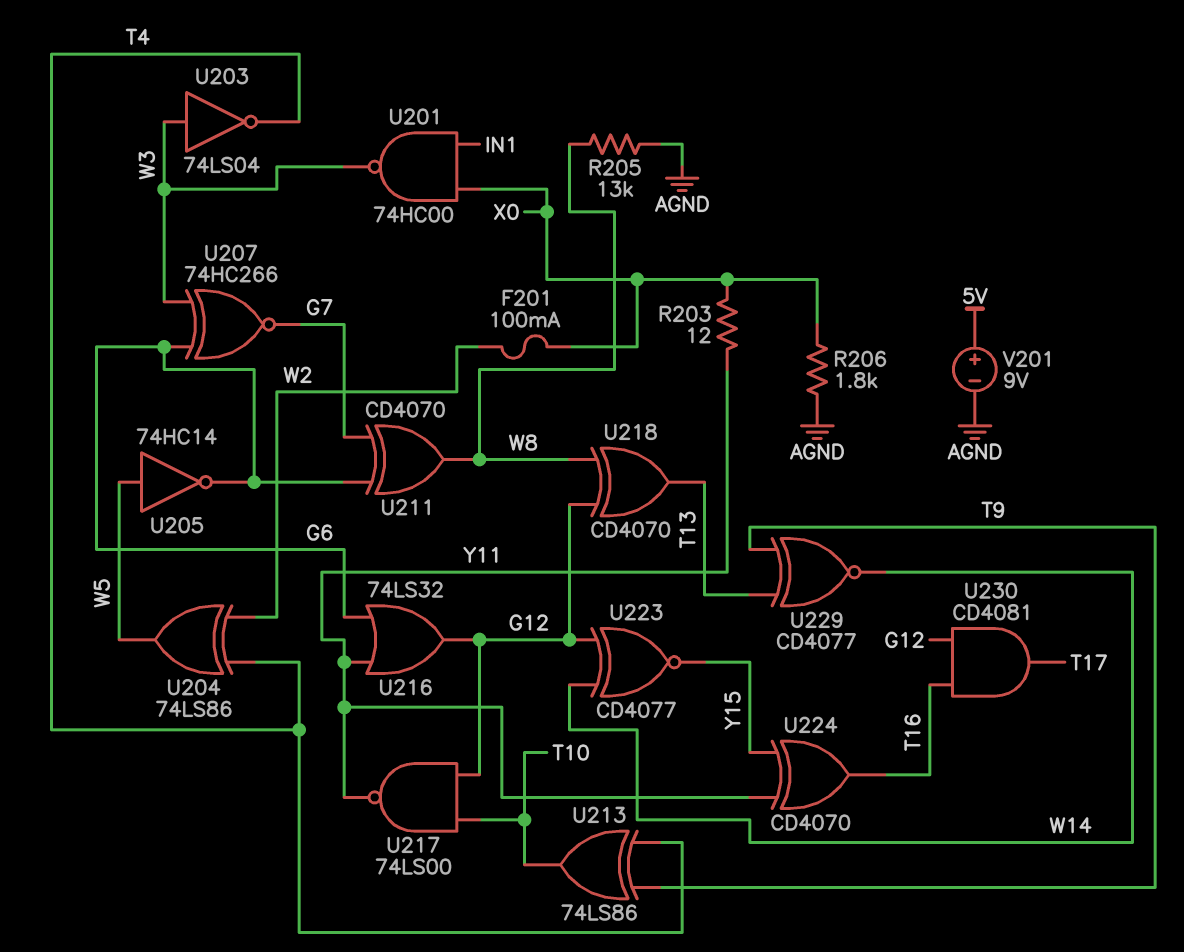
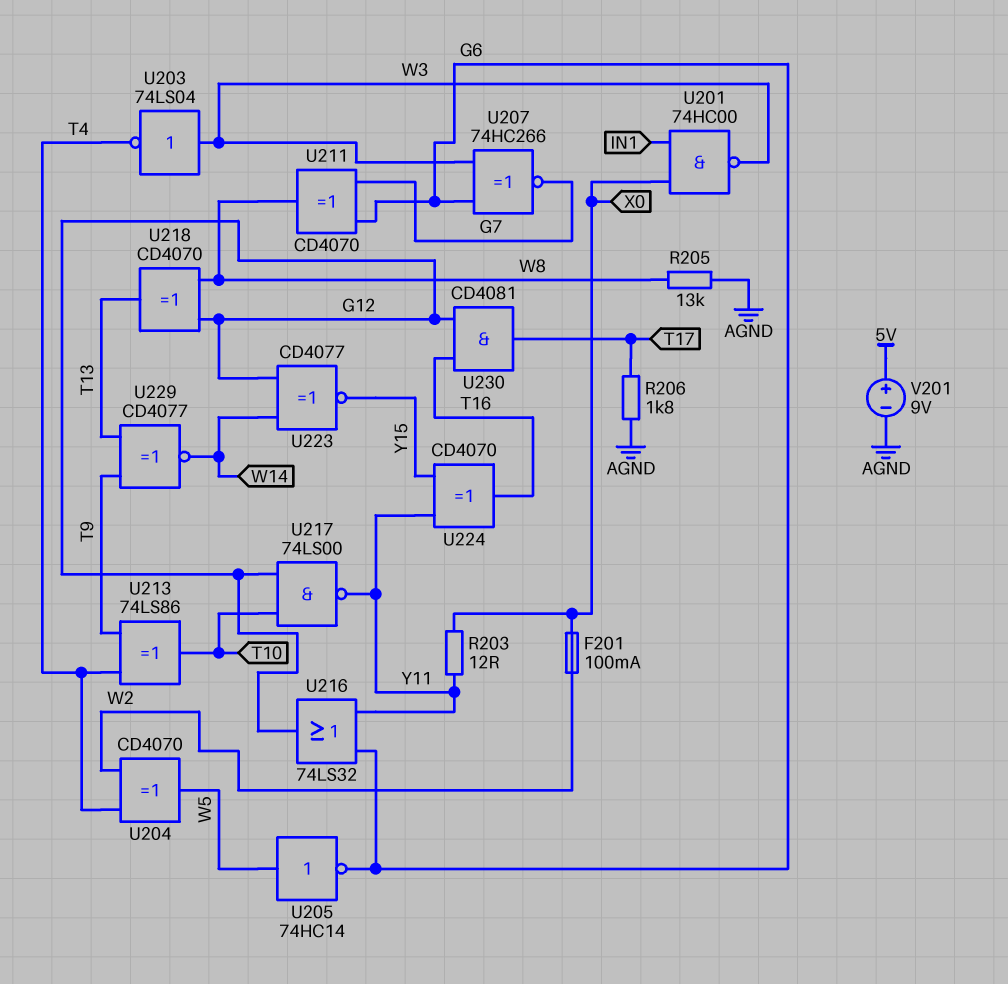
R206: 1.8k (AGND, X0) -> 1.8k (AGND, T17)
U204: XOR 74LS86 (in T4, in W2, out W5) -> XOR CD4070 (in T4, in W2, out W5)

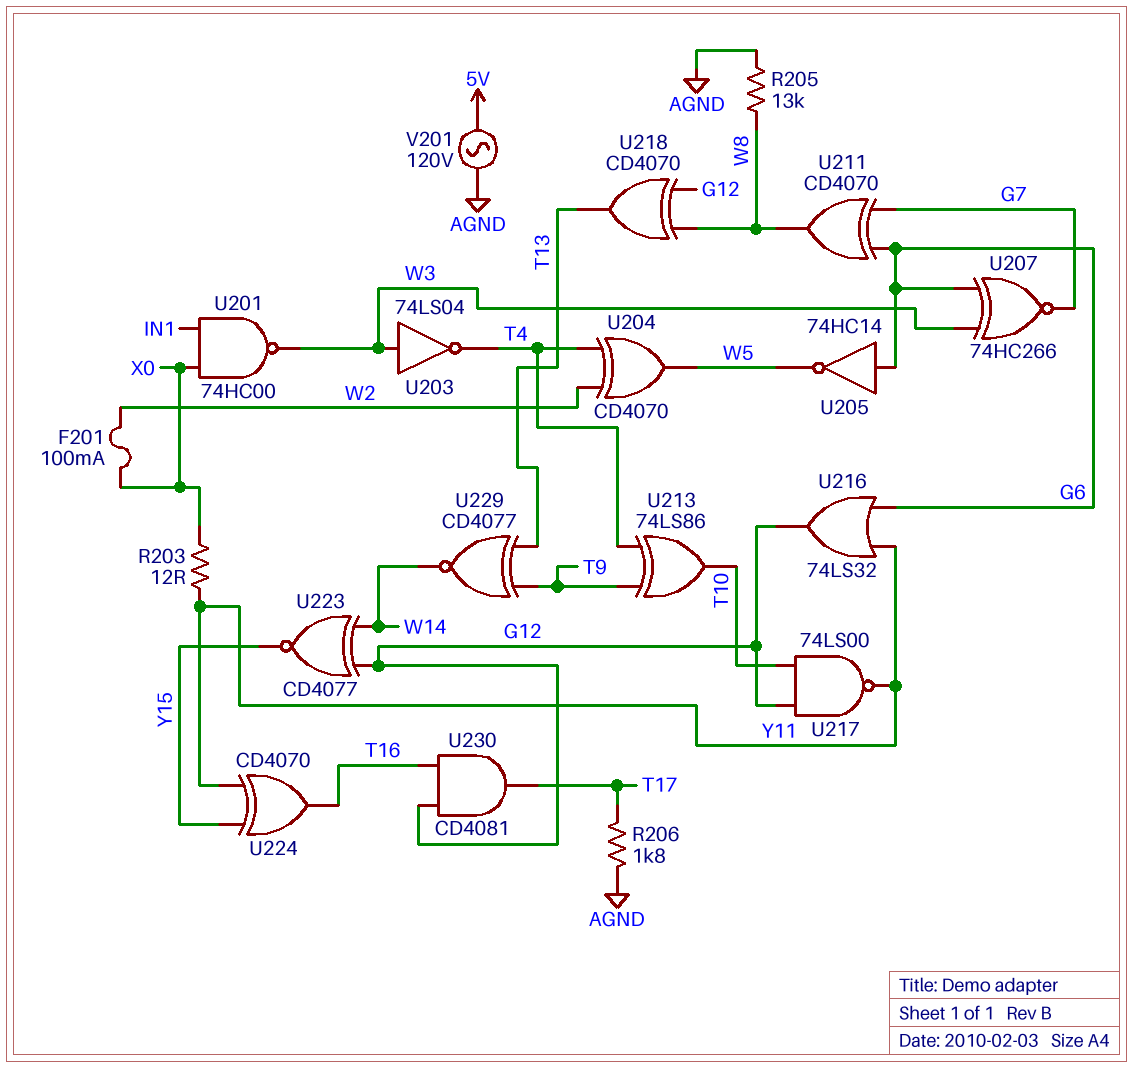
U205: NOT 74HC14 (in W5, out G6) -> NOT 74HC14 (in G6, out W5)
V201: 9V (plus 5V, minus AGND) -> AC 120V (5V, AGND)

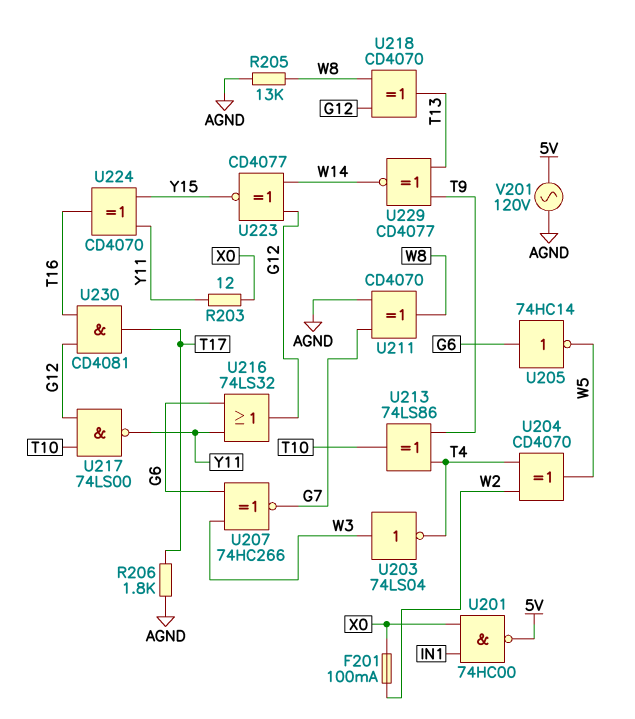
U201: NAND 74HC00 (in IN1, in X0, out W3) -> NAND 74HC00 (in IN1, in X0, out 5V)
U211: XOR CD4070 (in G6, in G7, out W8) -> XOR CD4070 (in AGND, in G7, out W8)

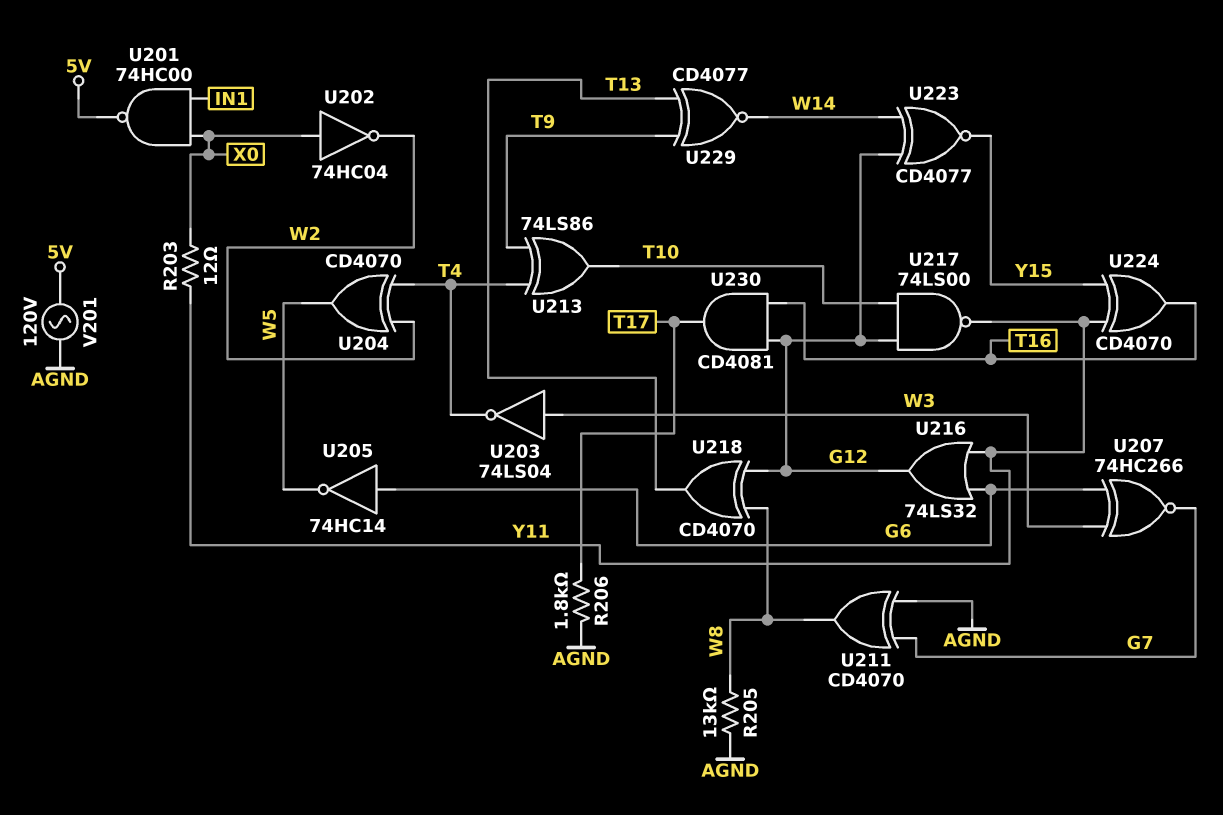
F201: 100mA (W2, X0) -> none
U202: none -> NOT 74HC04 (in X0, out W2)

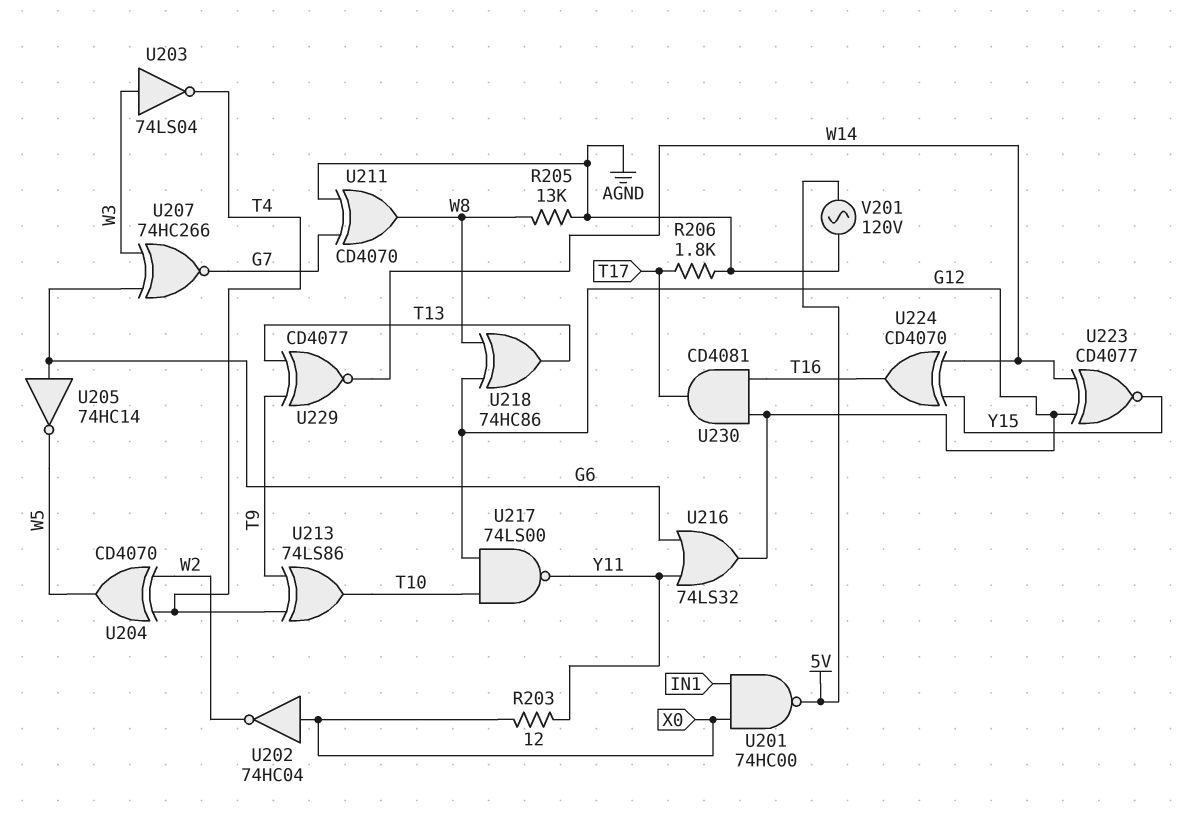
U218: XOR CD4070 (in G12, in W8, out T13) -> XOR 74HC86 (in G12, in W8, out T13)
U224: XOR CD4070 (in Y11, in Y15, out T16) -> XOR CD4070 (in W14, in Y15, out T16)

